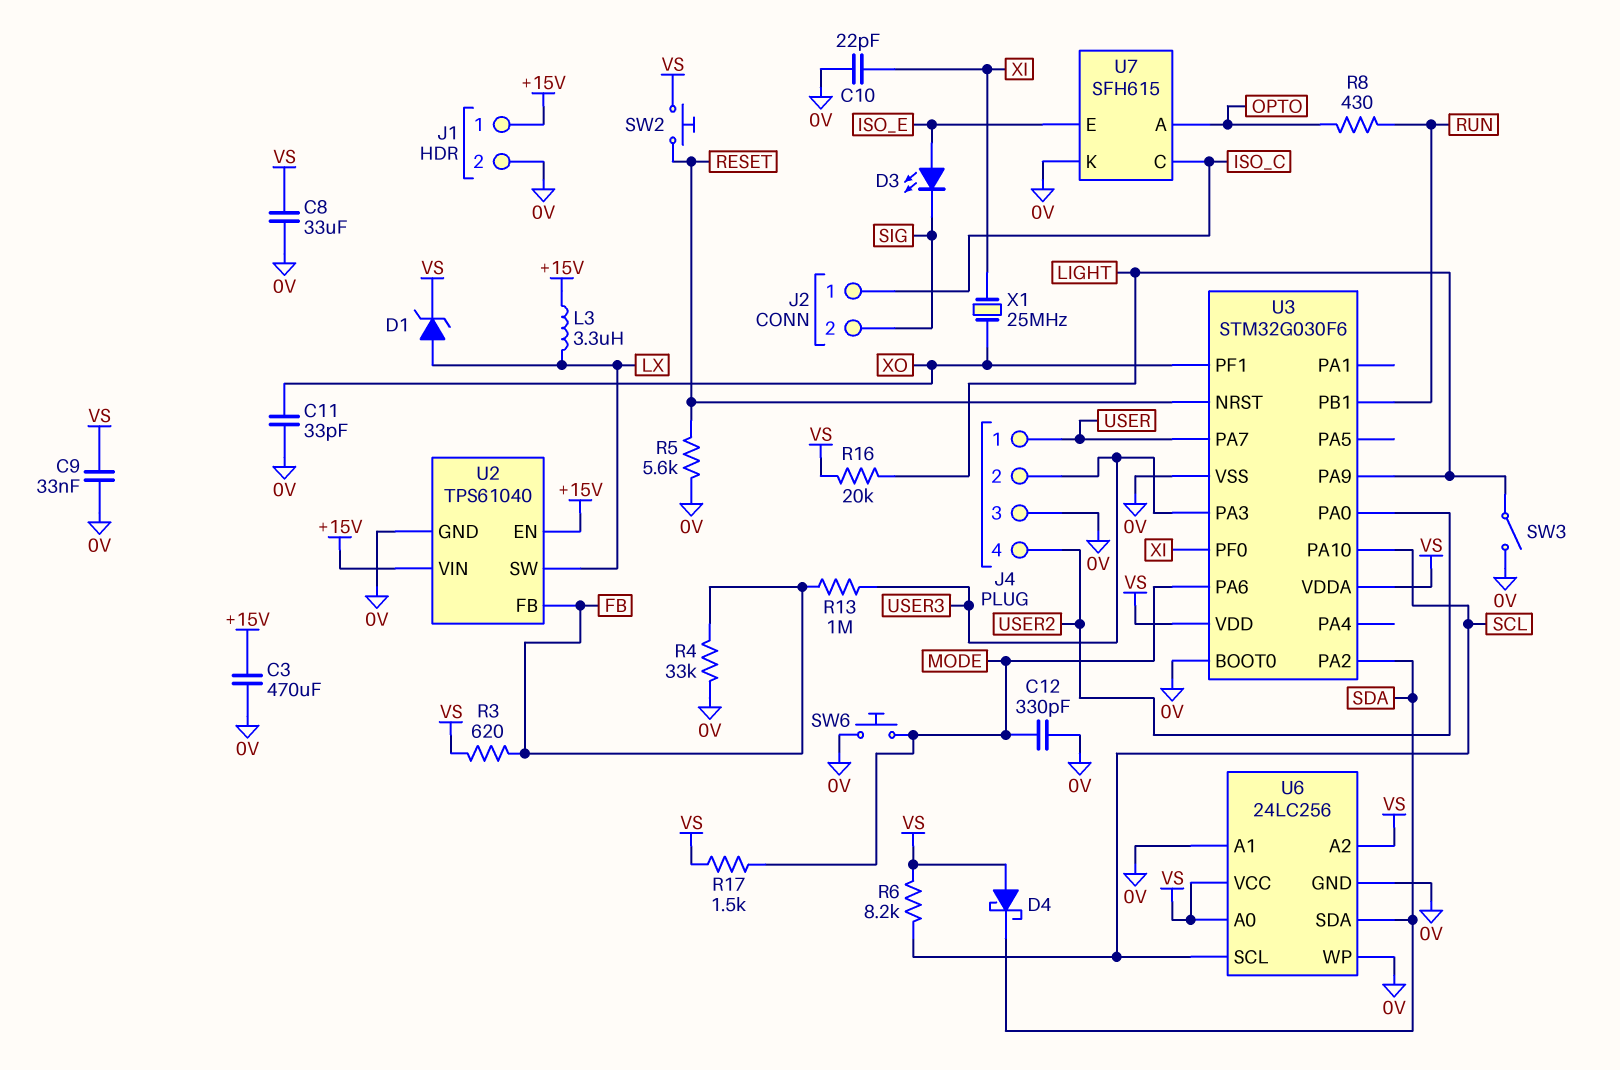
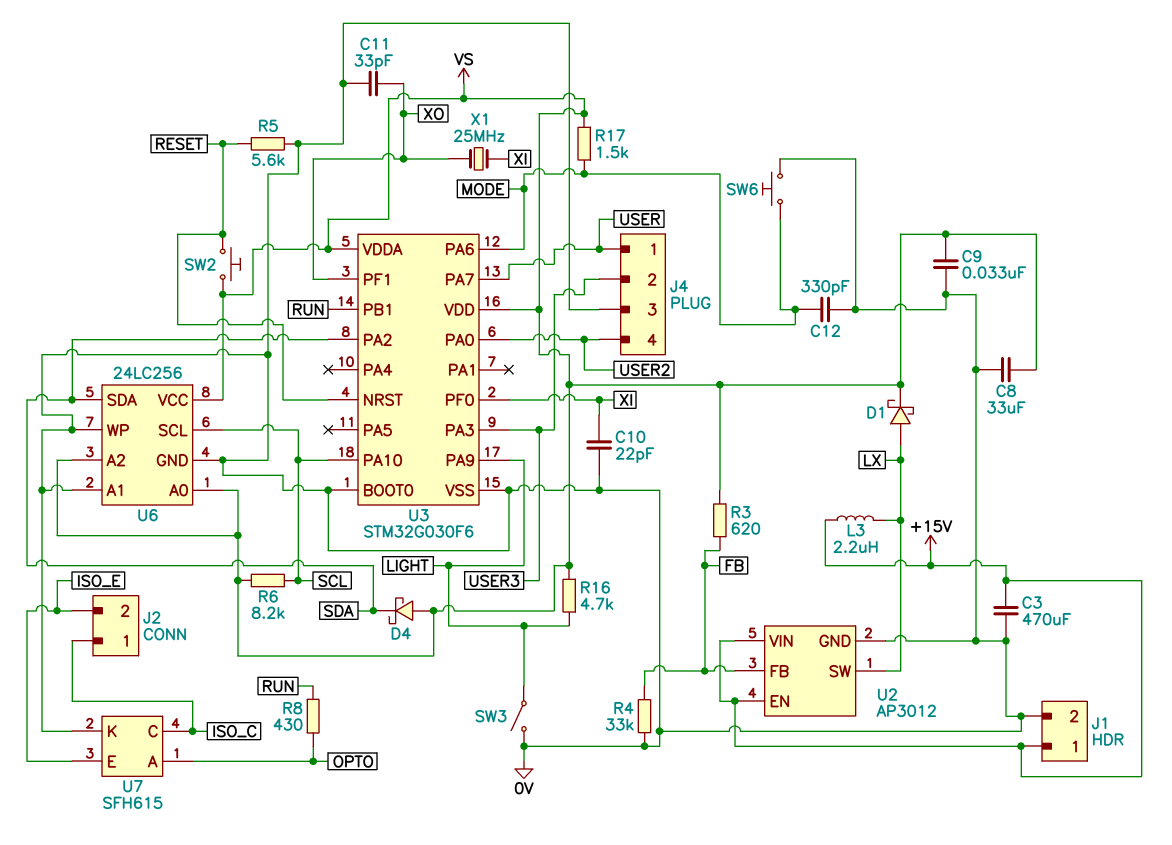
D1: zener (A LX, K VS) -> schottky (A LX, K VS)
D3: LED (A ISO_E, K SIG) -> none
J2 pin 2: SIG -> ISO_E
L3: 3.3uH (+15V, LX) -> 2.2uH (+15V, LX)
R13: 1M (FB, USER3) -> none
R16: 20k (LIGHT, VS) -> 4.7k (LIGHT, VS)
U2: TPS61040 -> AP3012

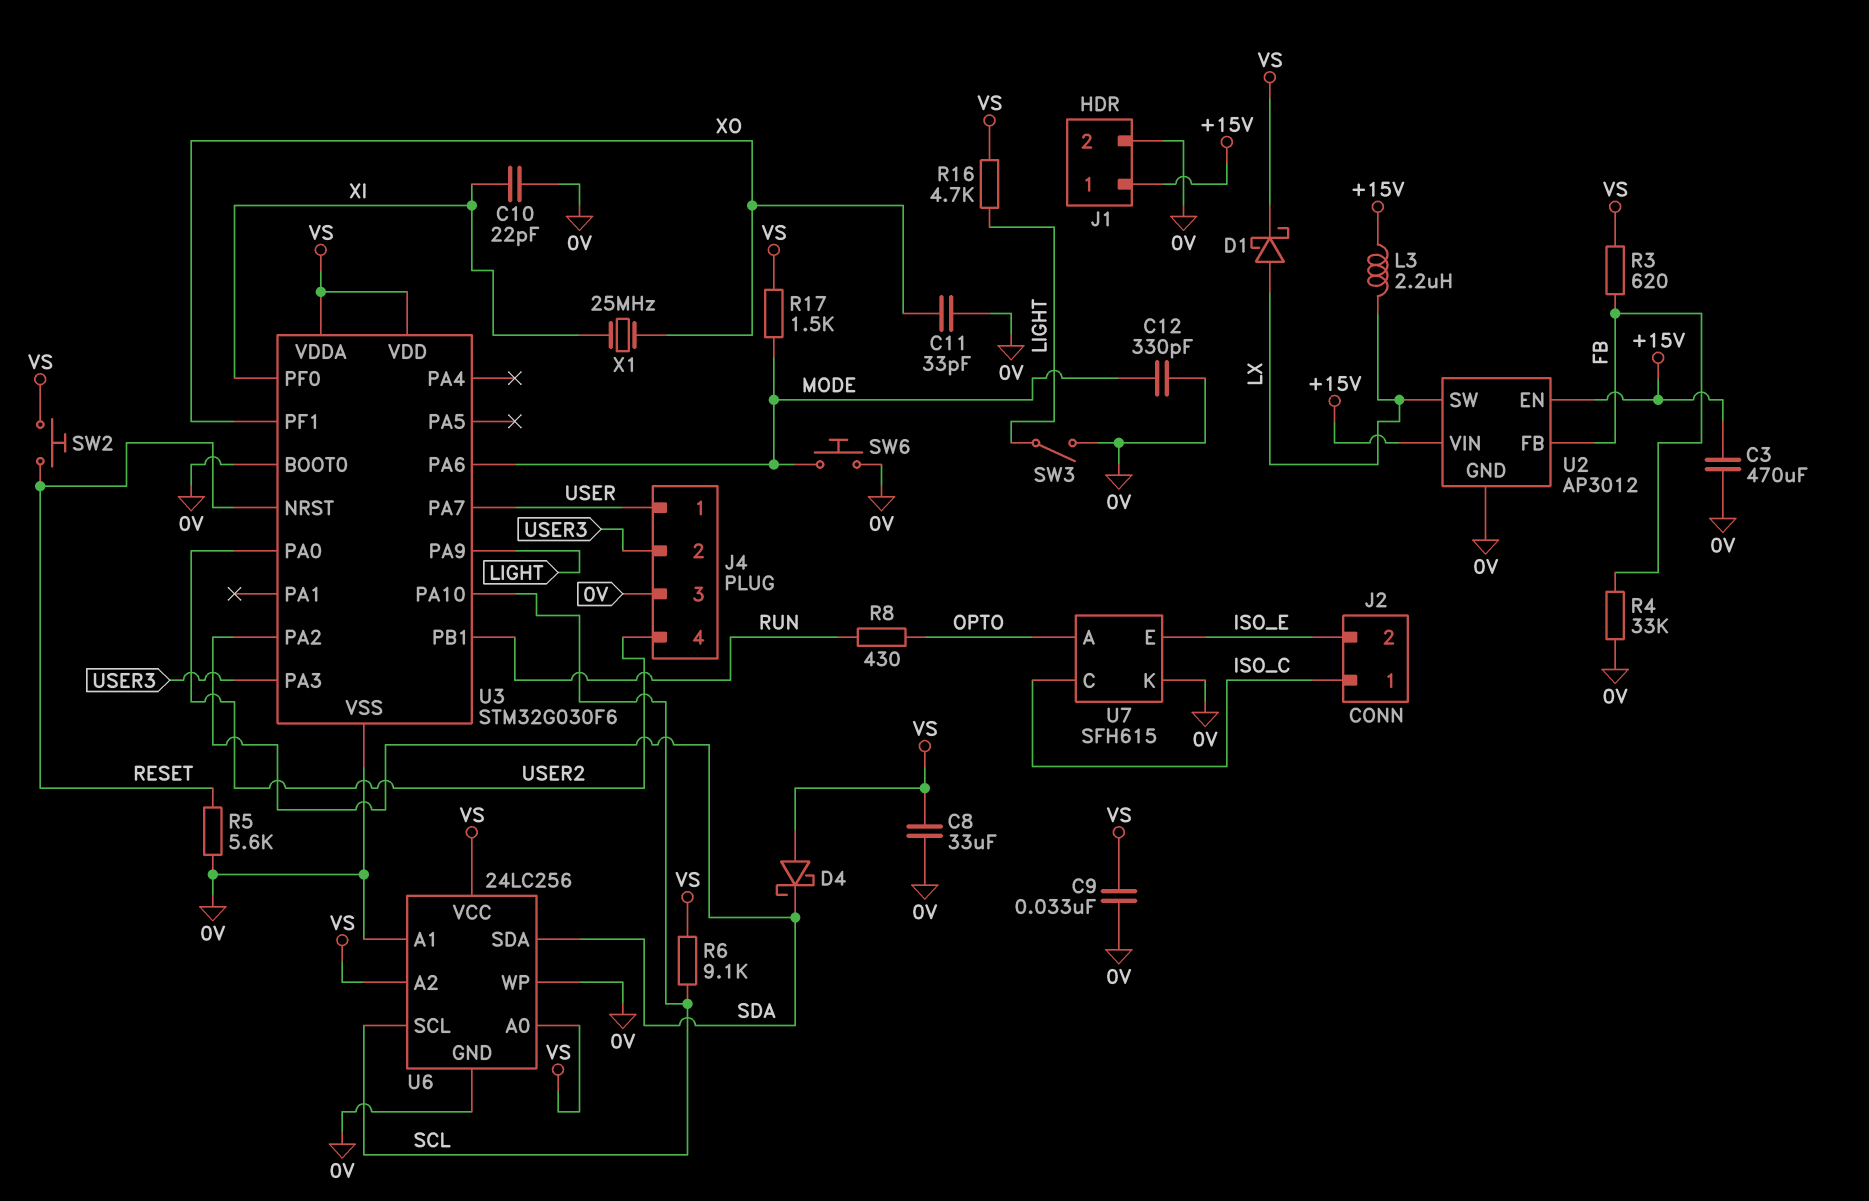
R6: 8.2k (SCL, VS) -> 9.1k (SCL, VS)

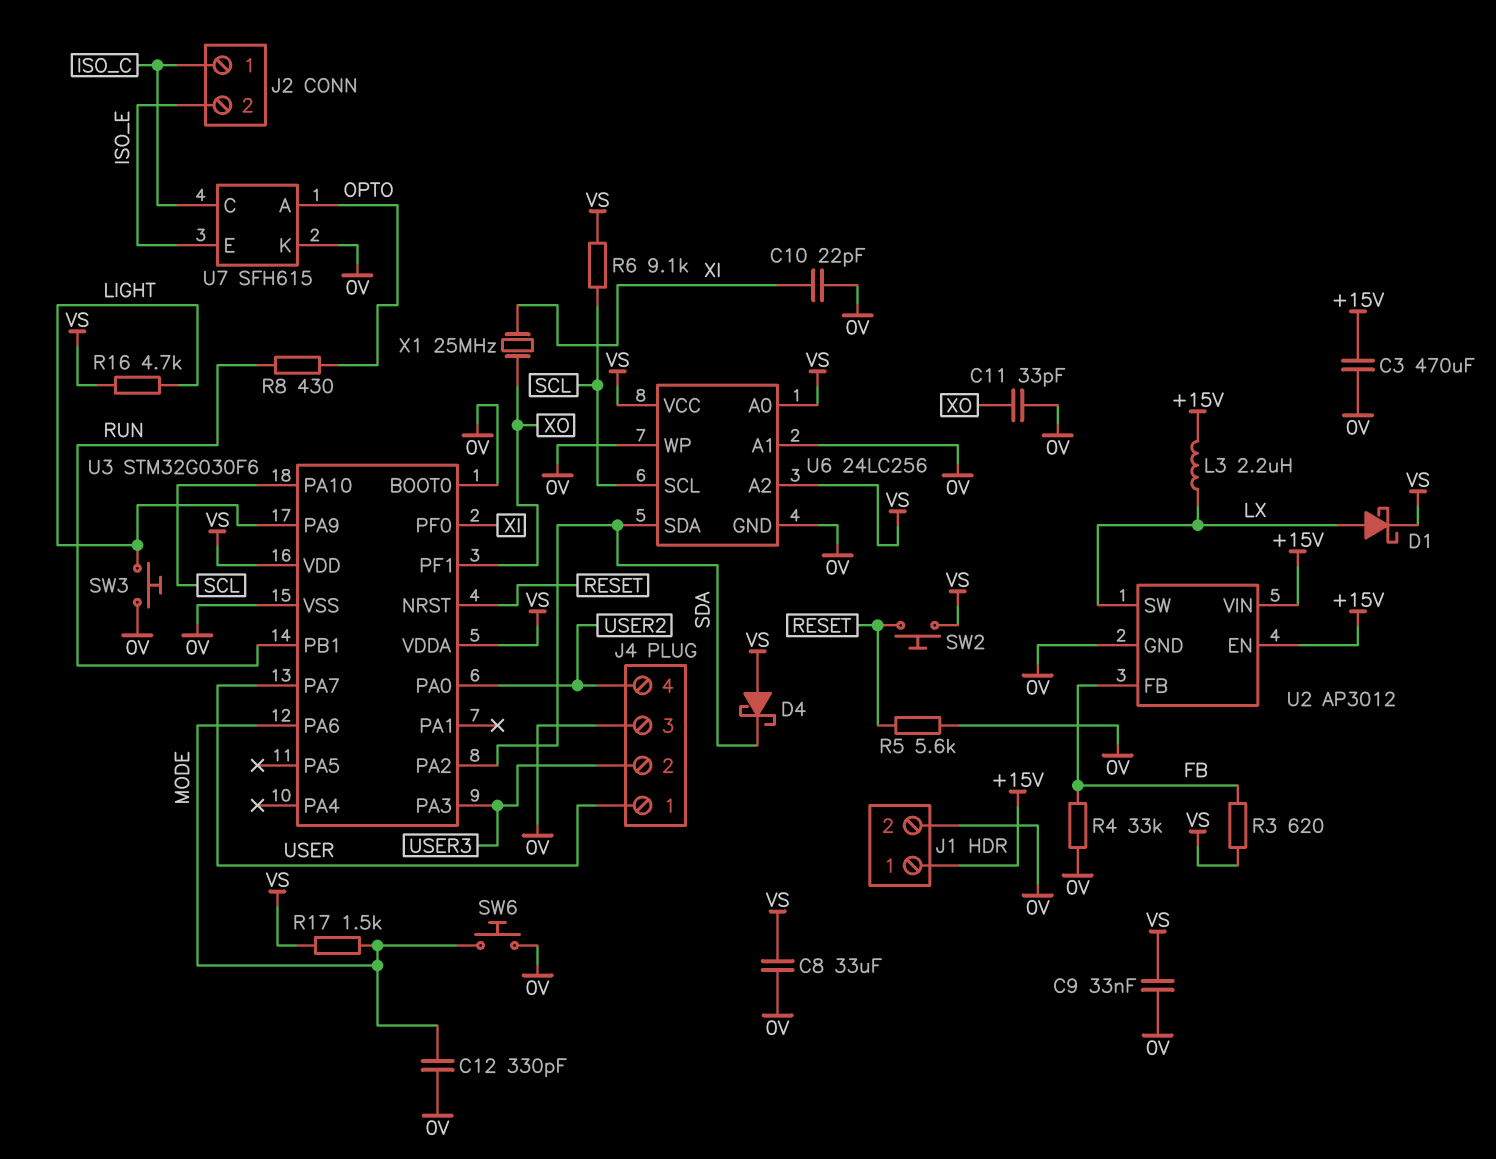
SW3: switch (0V, LIGHT) -> button (0V, LIGHT)

